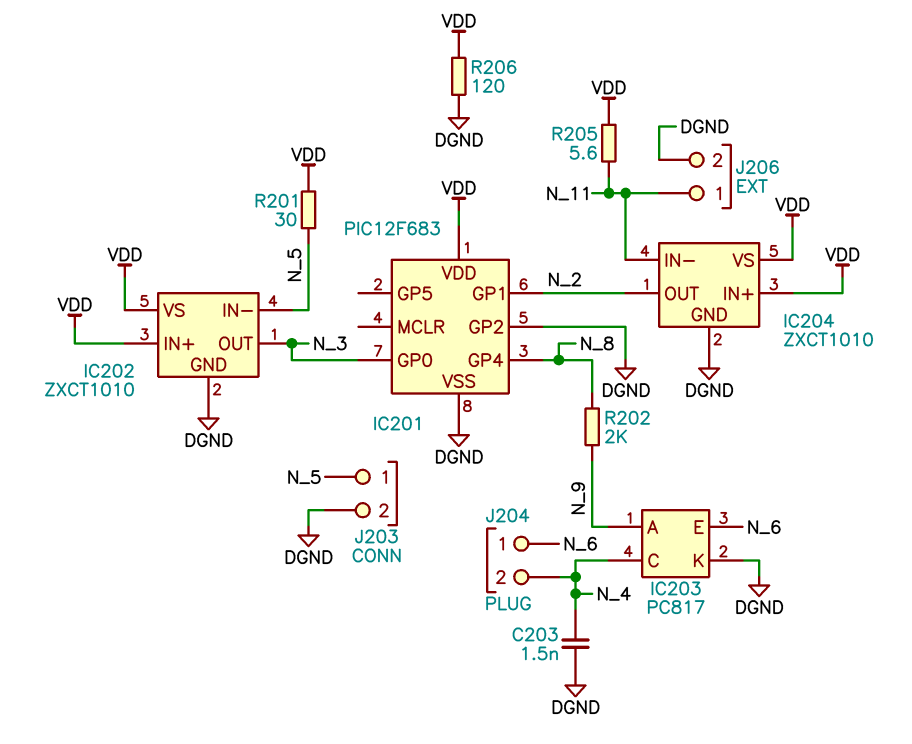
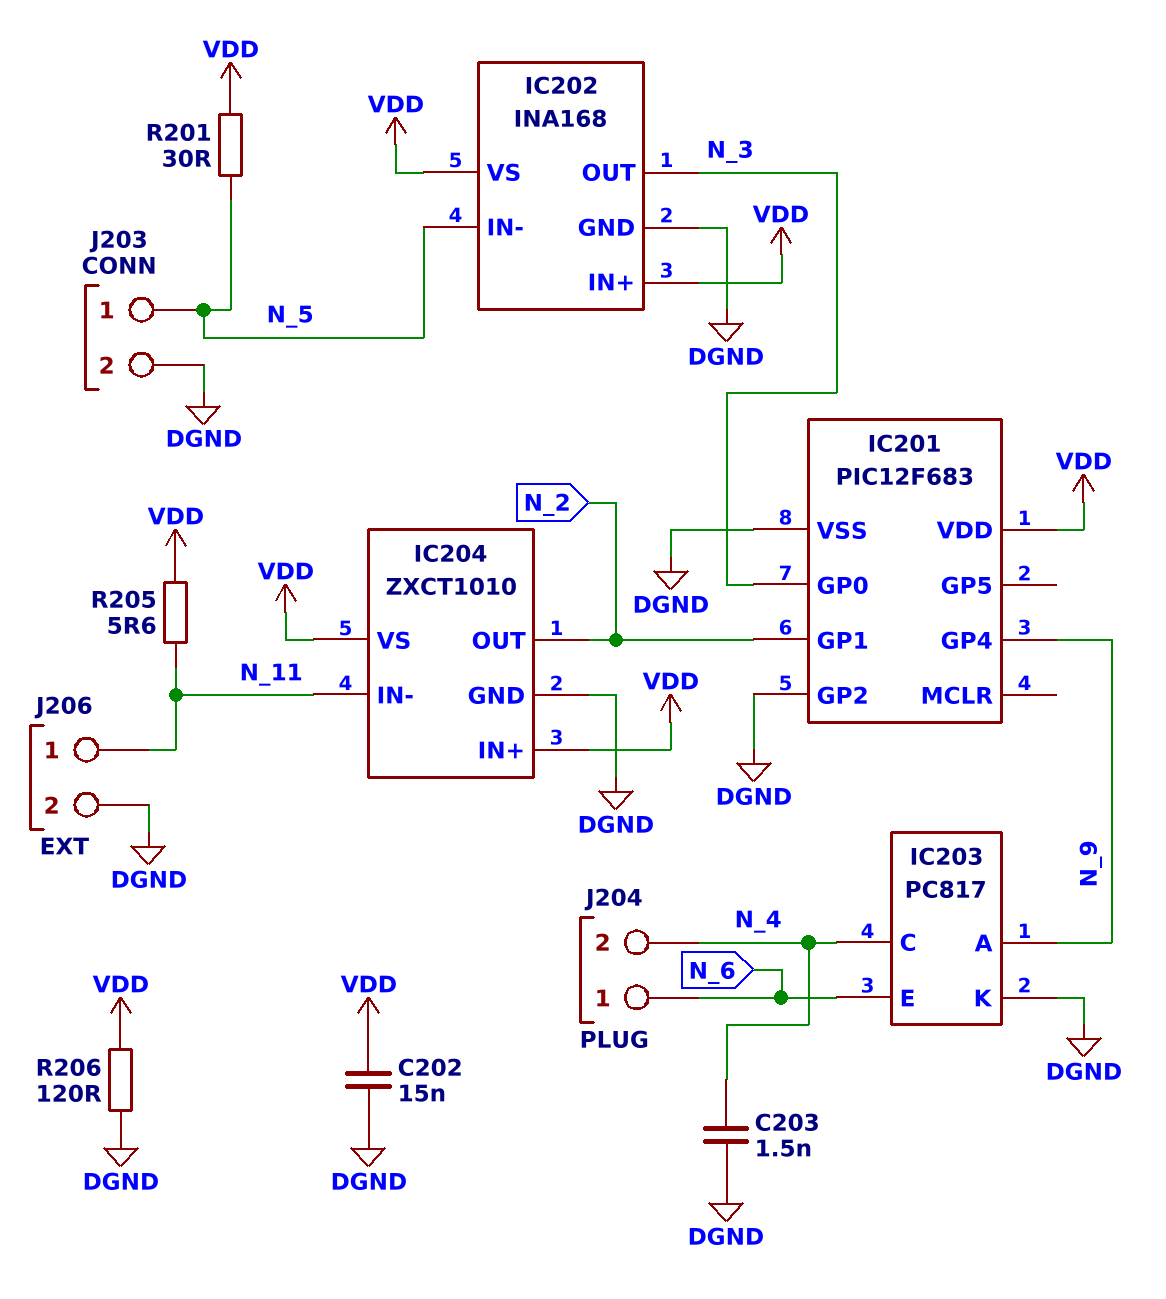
C202: none -> 15nF (DGND, VDD)
IC201 pin GP4: N_8 -> N_9
IC202: ZXCT1010 -> INA168
R202: 2k (N_8, N_9) -> none

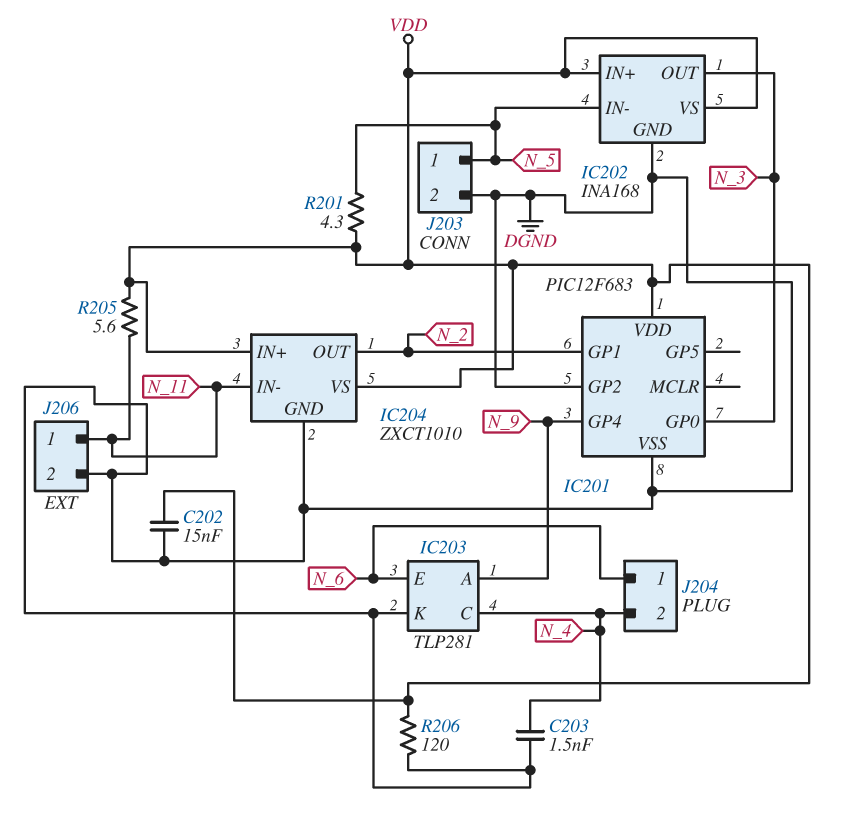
IC203: PC817 -> TLP281
R201: 30 (N_5, VDD) -> 4.3 (N_5, VDD)

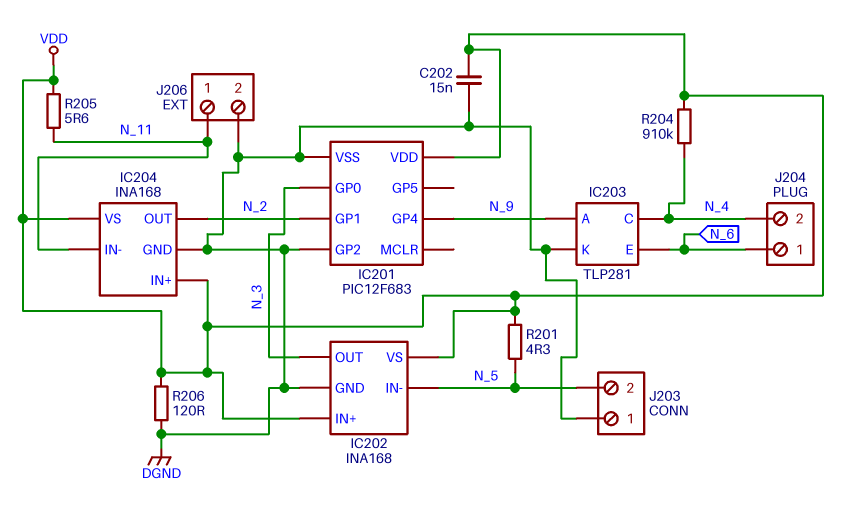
C203: 1.5nF (DGND, N_4) -> none
IC204: ZXCT1010 -> INA168
J203 pin 1: N_5 -> DGND
J203 pin 2: DGND -> N_5
R204: none -> 910k (N_4, VDD)

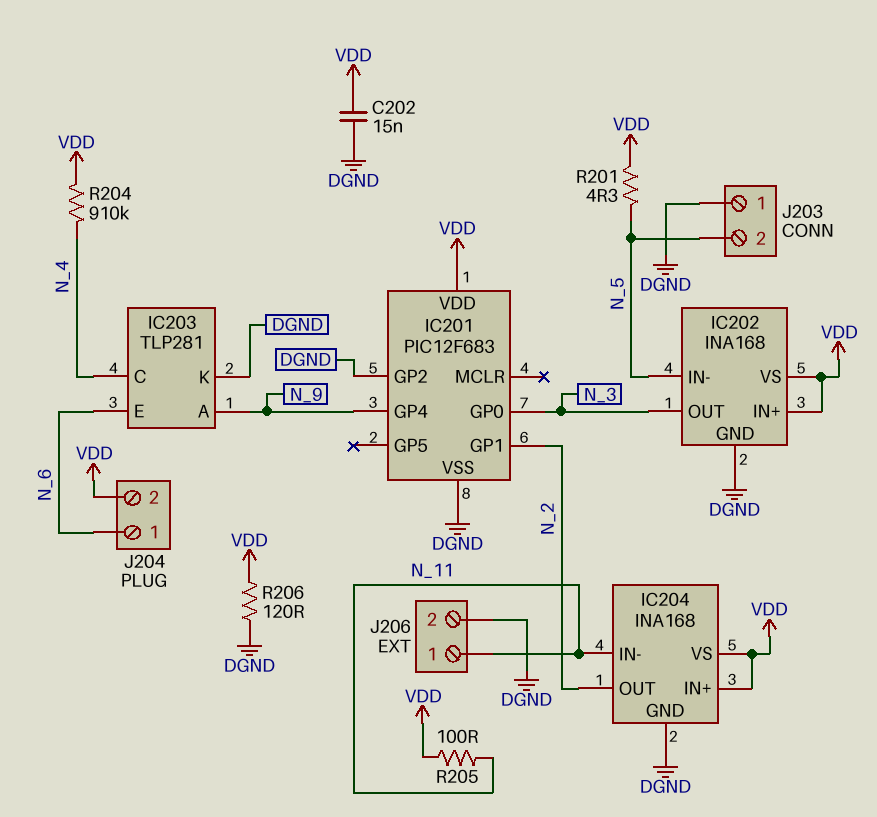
J204 pin 2: N_4 -> VDD
R205: 5.6 (N_11, VDD) -> 100 (N_11, VDD)

